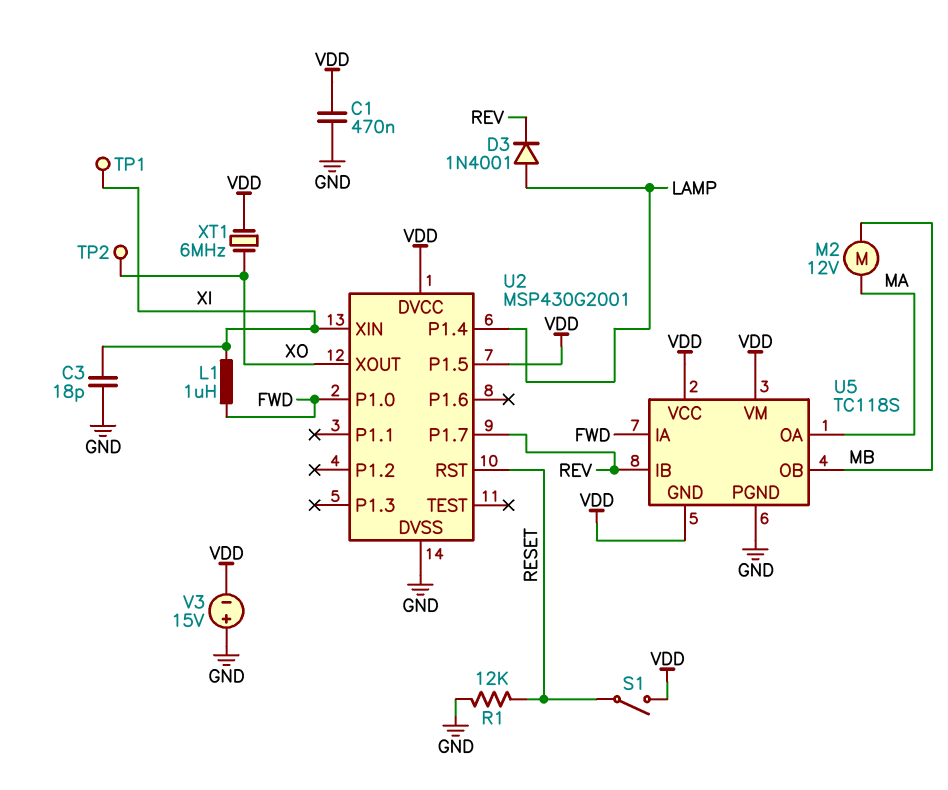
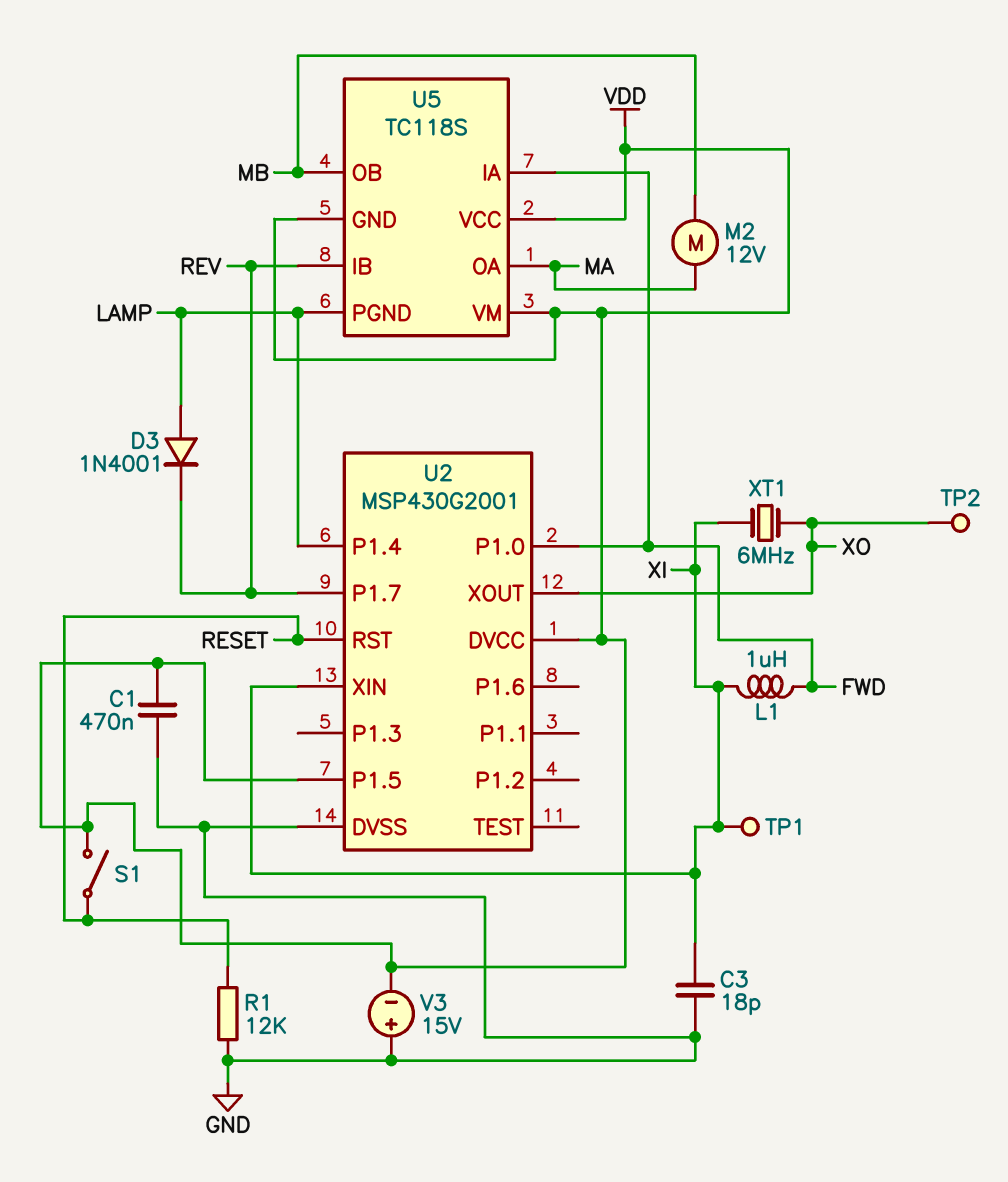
U5 pin PGND: GND -> LAMP
XT1: 6MHz (VDD, XO) -> 6MHz (XI, XO)

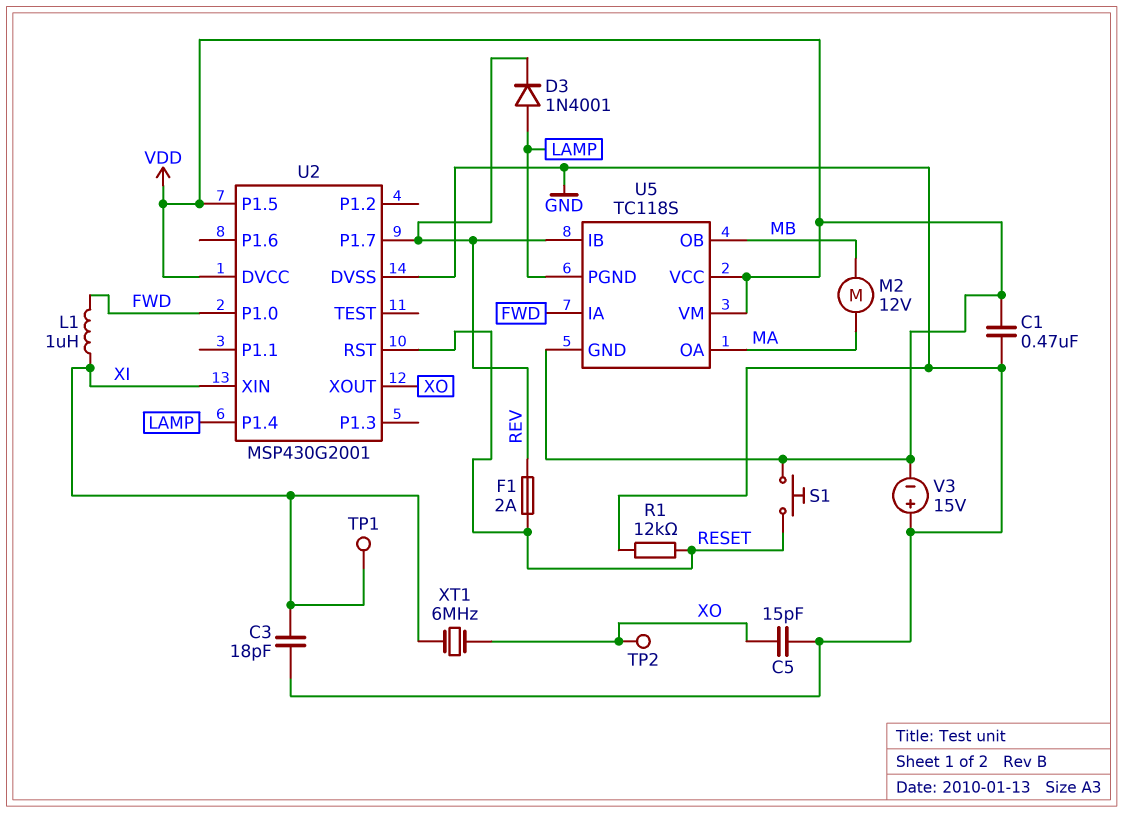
C5: none -> 15pF (GND, XO)
F1: none -> 2A (RESET, REV)
S1: switch (RESET, VDD) -> button (RESET, VDD)

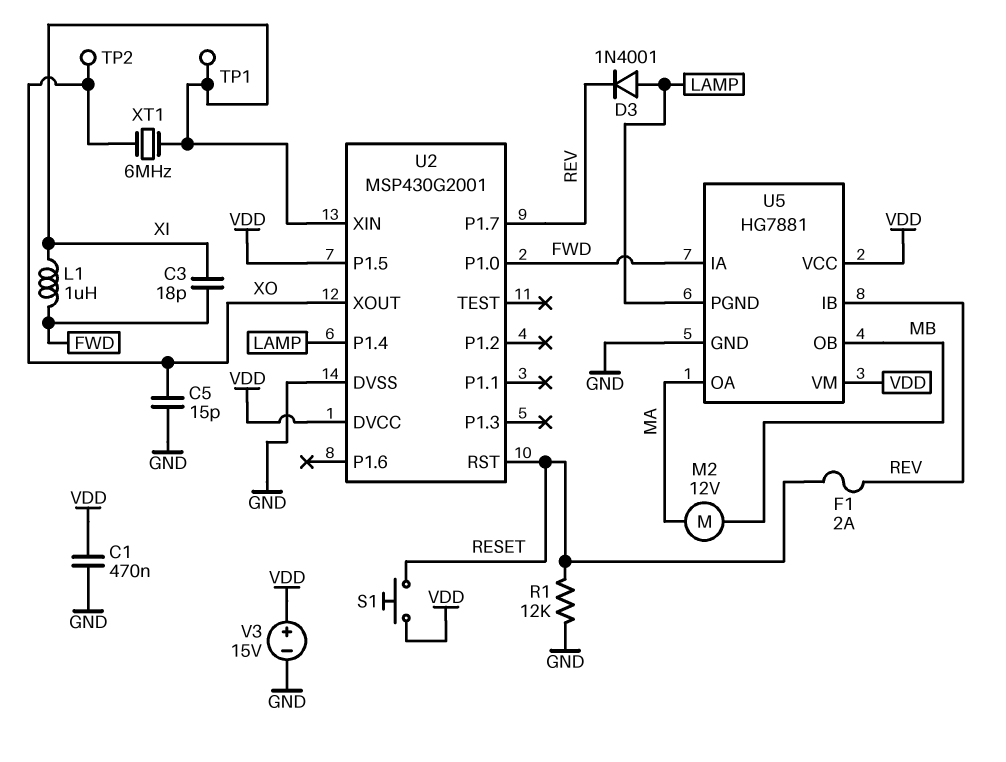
C3: 18pF (GND, XI) -> 18pF (FWD, XI)
U5: TC118S -> HG7881
U5 pin GND: VDD -> GND
V3: 15V (plus GND, minus VDD) -> 15V (plus VDD, minus GND)

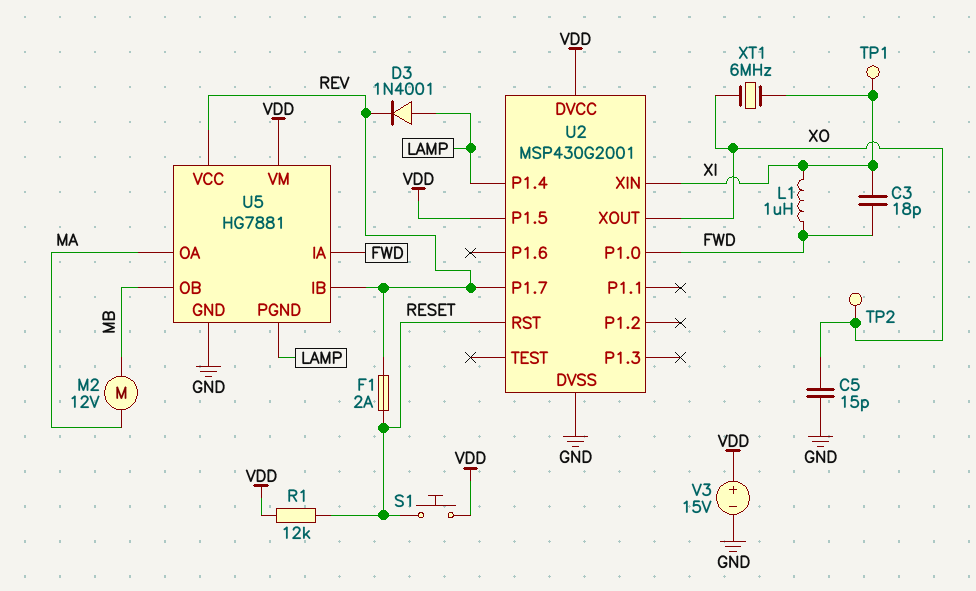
C1: 470nF (GND, VDD) -> none
R1: 12k (GND, RESET) -> 12k (RESET, VDD)
U5 pin VCC: VDD -> REV

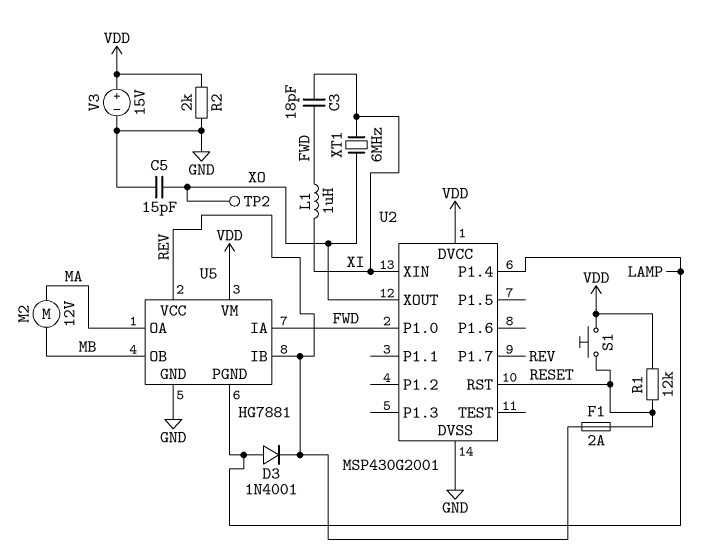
R2: none -> 2k (GND, VDD)
TP1: test point (XI) -> none
U2 pin P1.5: VDD -> none

